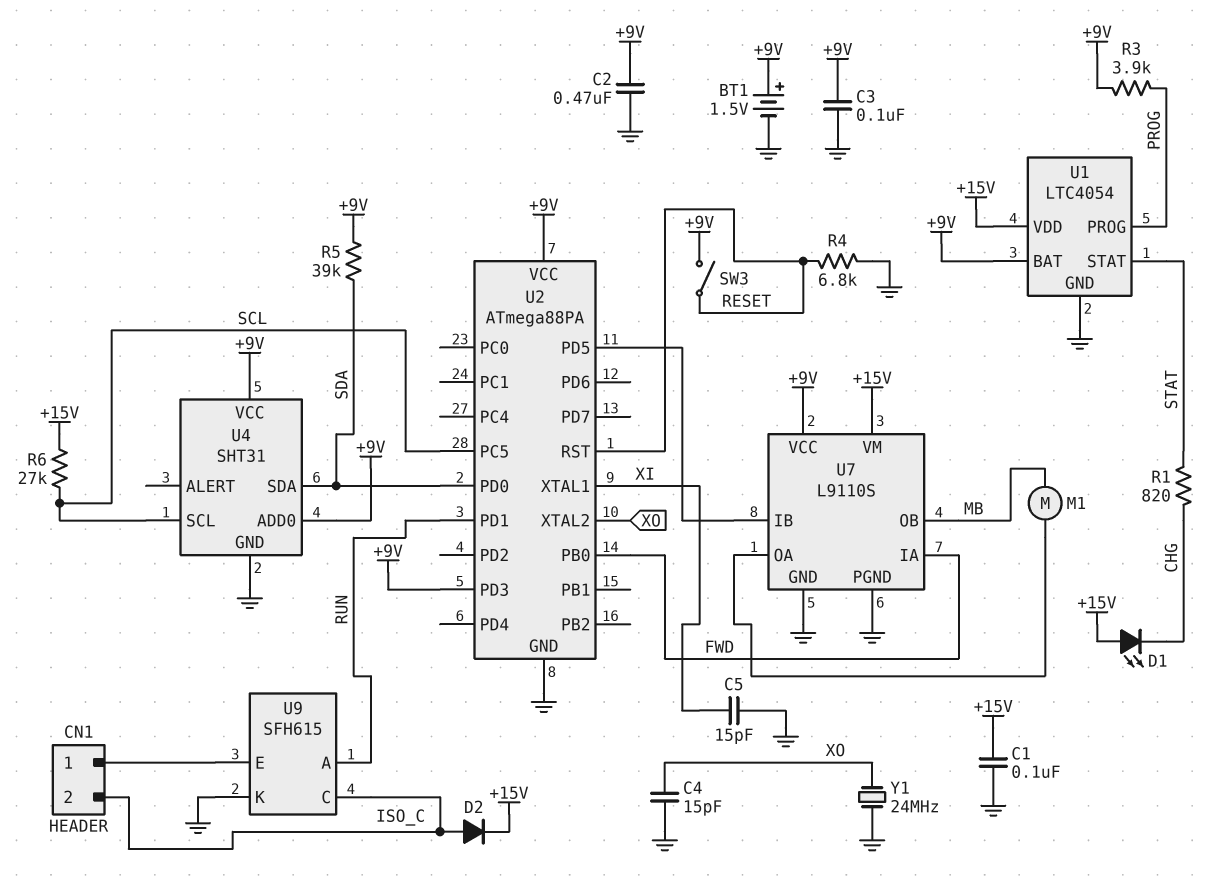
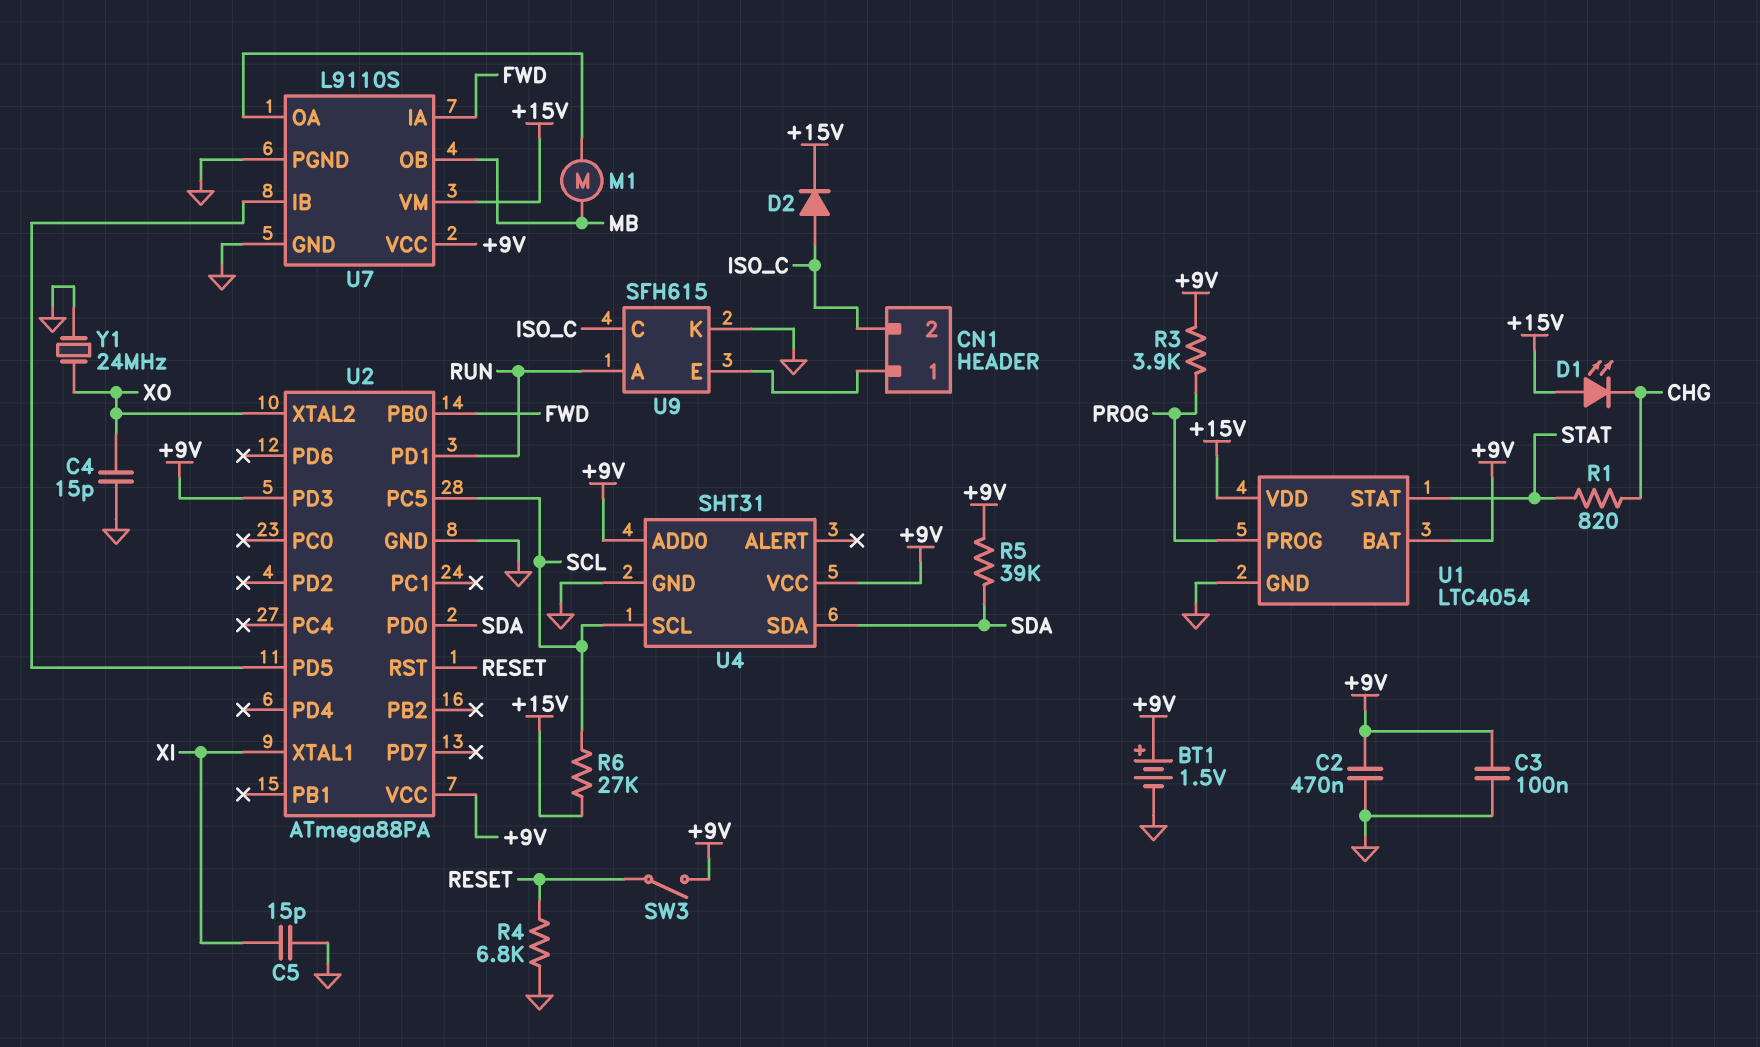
C1: 100nF (+15V, GND) -> none

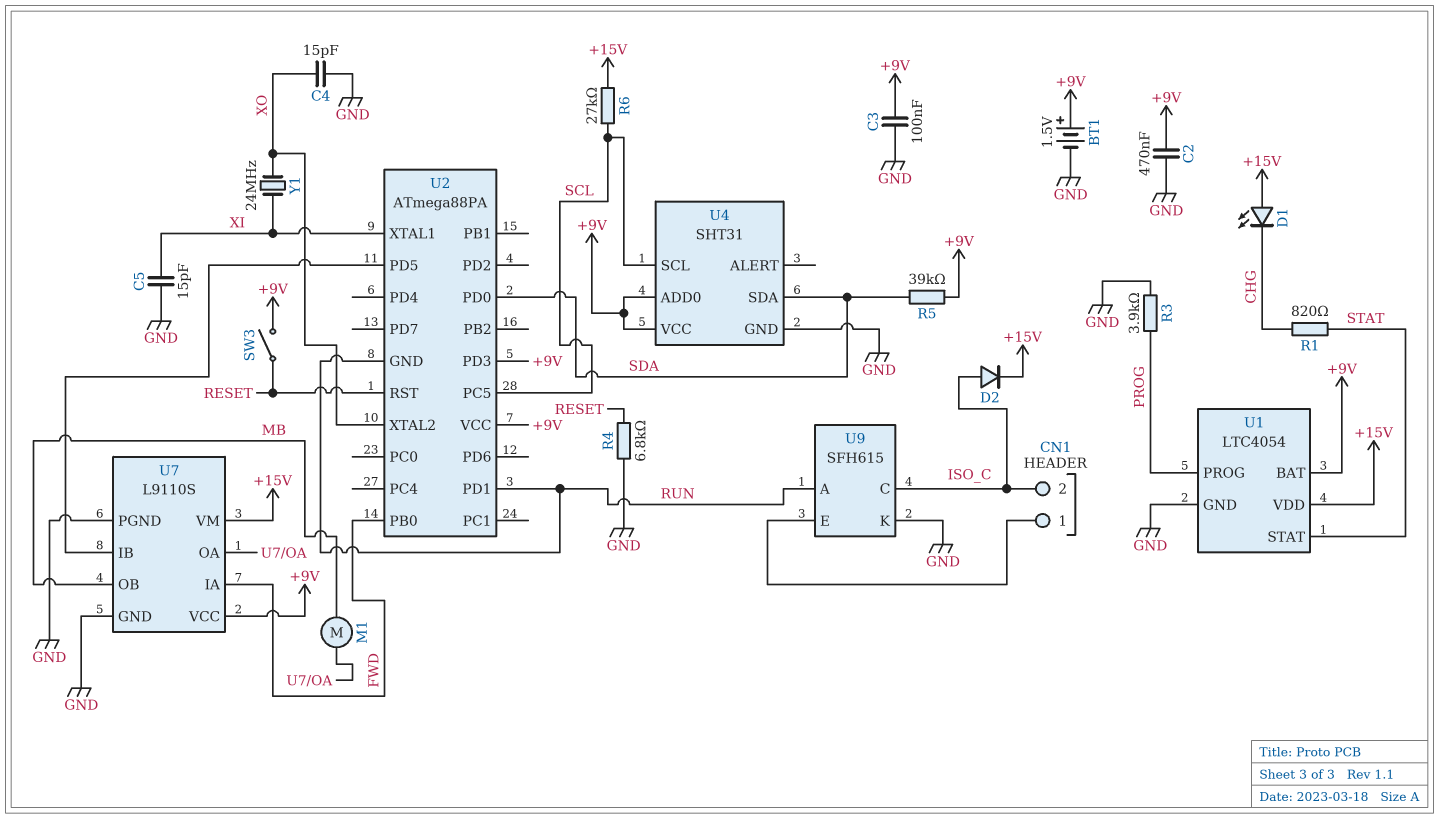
R3: 3.9k (+9V, PROG) -> 3.9k (GND, PROG)
U2 pin GND: GND -> RUN
Y1: 24MHz (GND, XO) -> 24MHz (XI, XO)

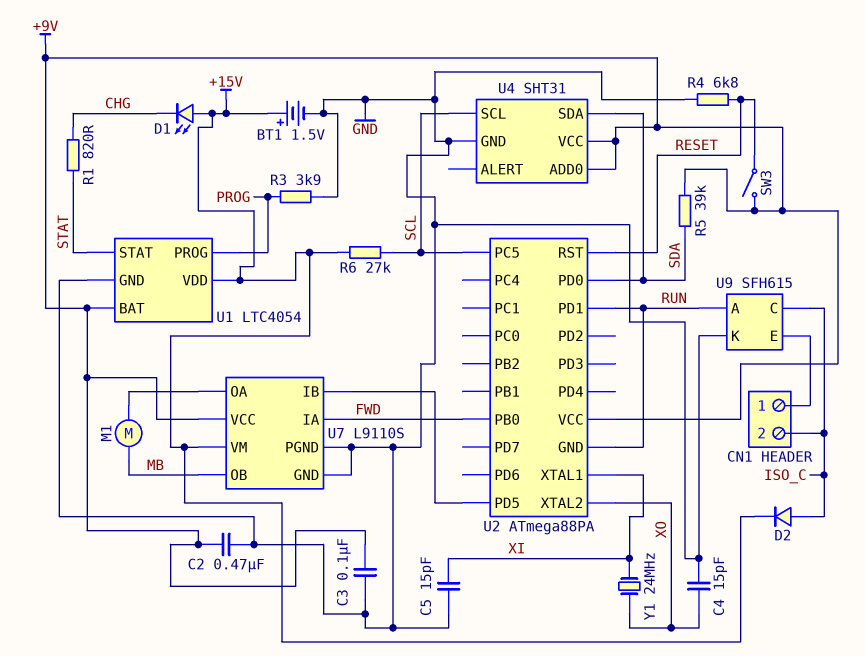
BT1: 1.5V (plus +9V, minus GND) -> 1.5V (plus +15V, minus GND)
U2 pin PD3: +9V -> none

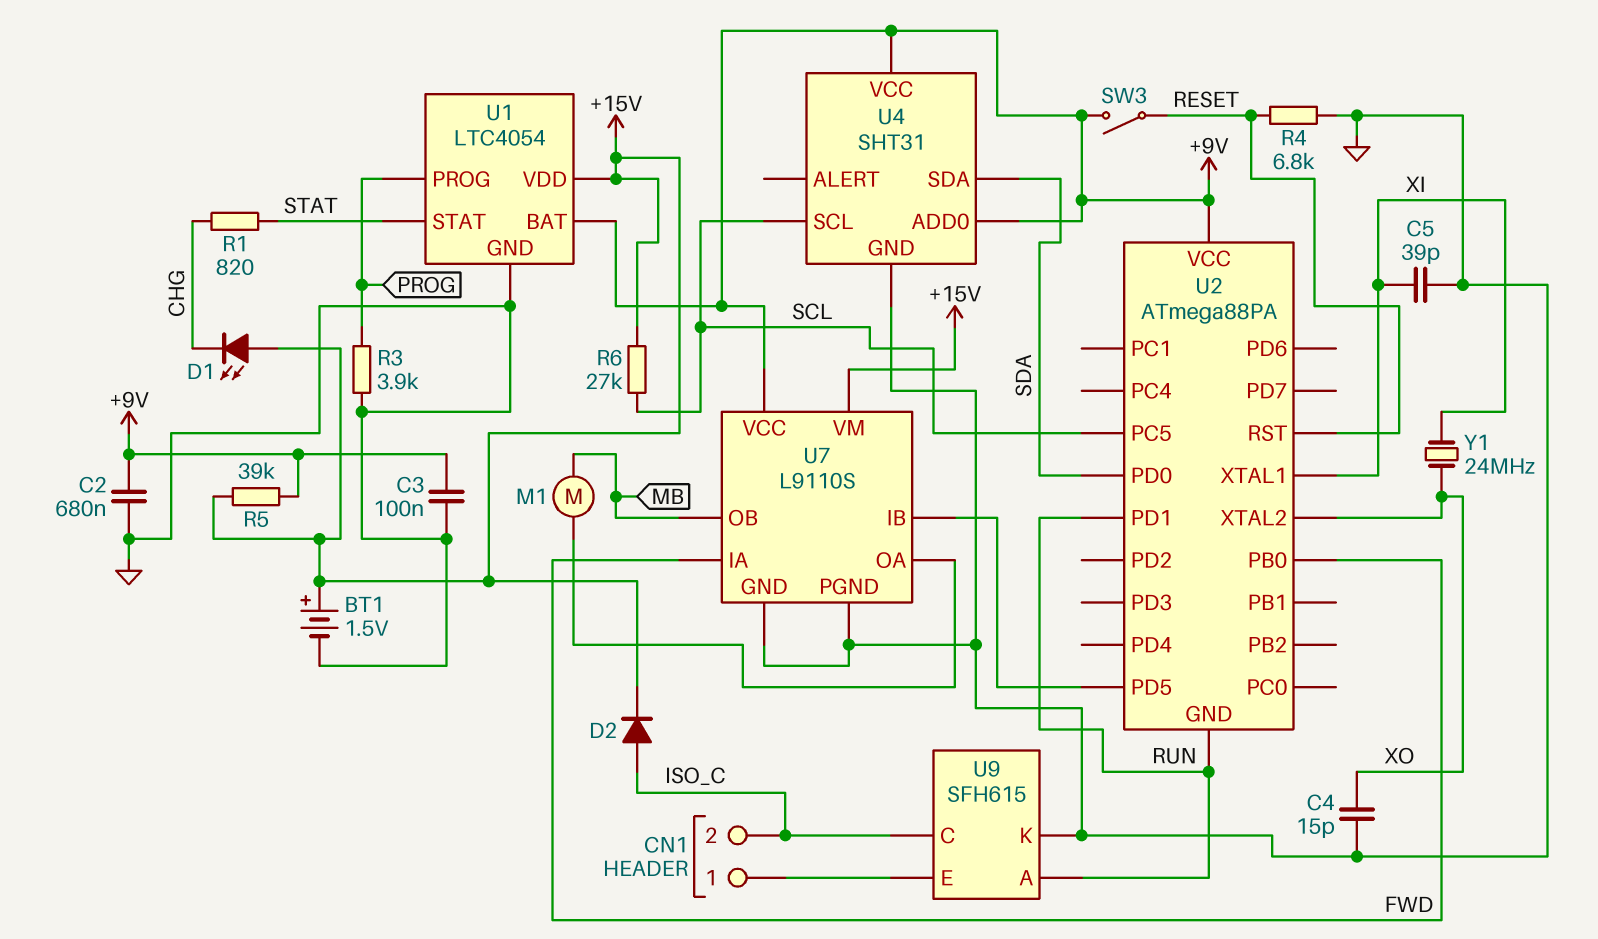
C2: 470nF (+9V, GND) -> 680nF (+9V, GND)
C5: 15pF (GND, XI) -> 39pF (GND, XI)
R5: 39k (+9V, SDA) -> 39k (+9V, +15V)

